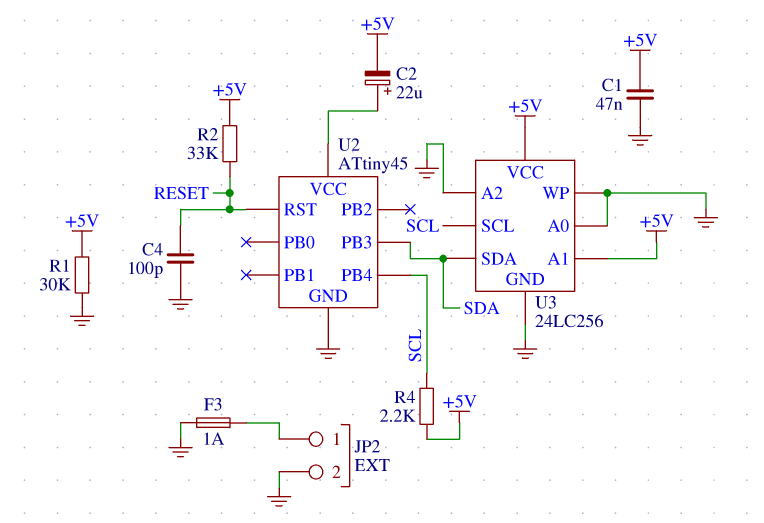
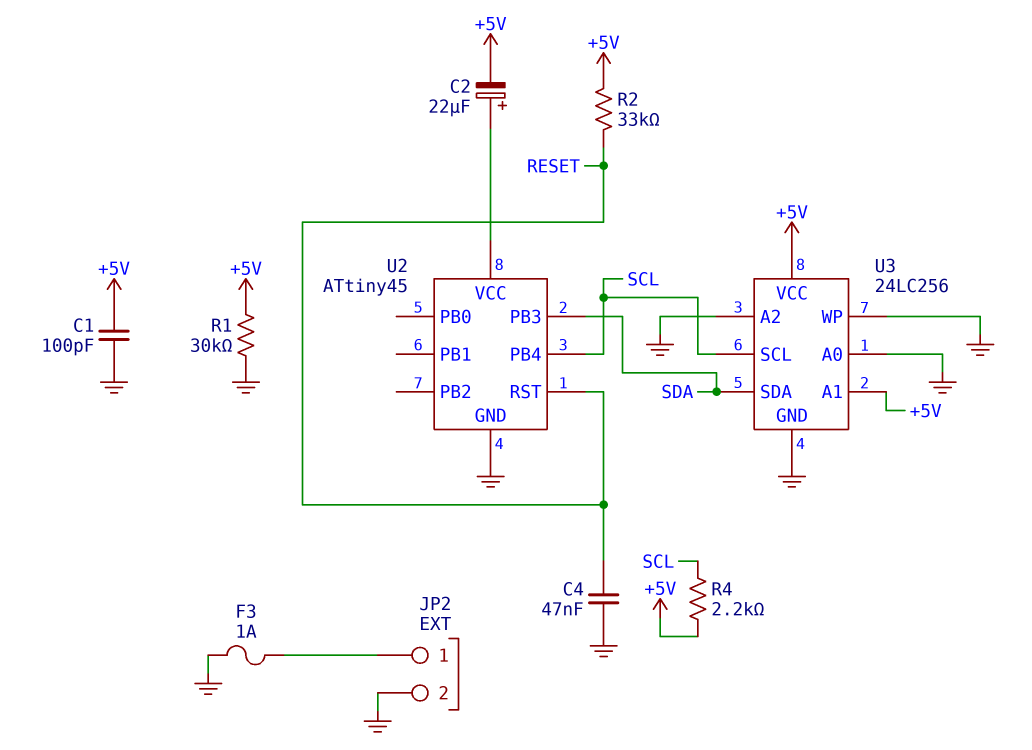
C1: 47nF (+5V, GND) -> 100pF (+5V, GND)
C4: 100pF (GND, RESET) -> 47nF (GND, RESET)

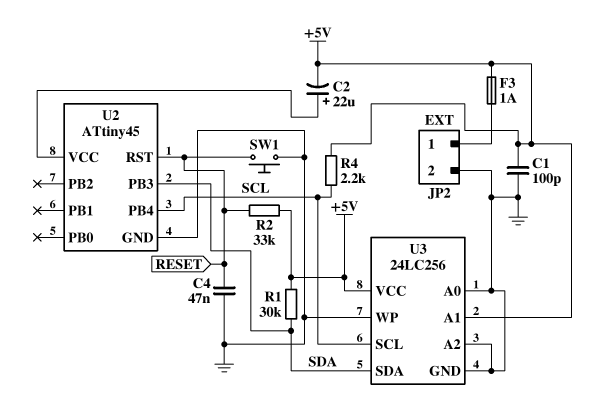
F3: 1A (GND, JP2/1) -> 1A (+5V, JP2/1)
R1: 30k (+5V, GND) -> 30k (+5V, SDA)
SW1: none -> button (GND, RESET)

